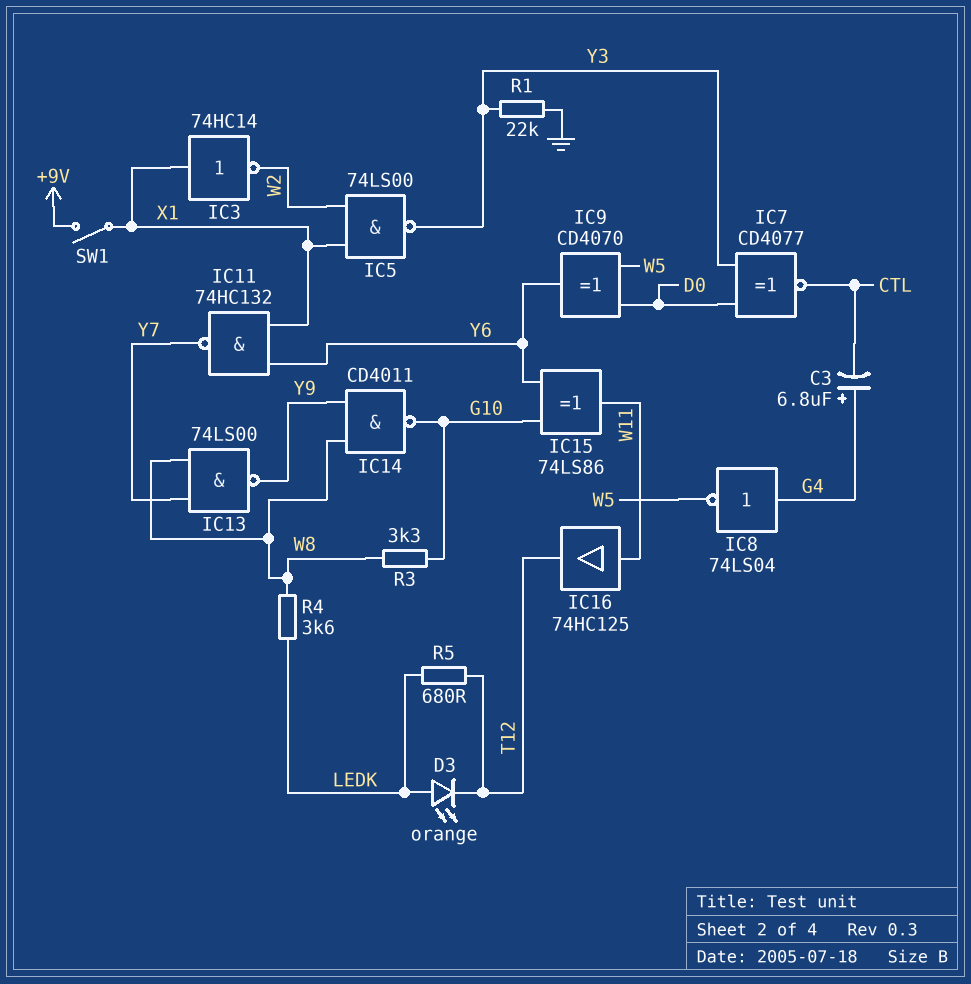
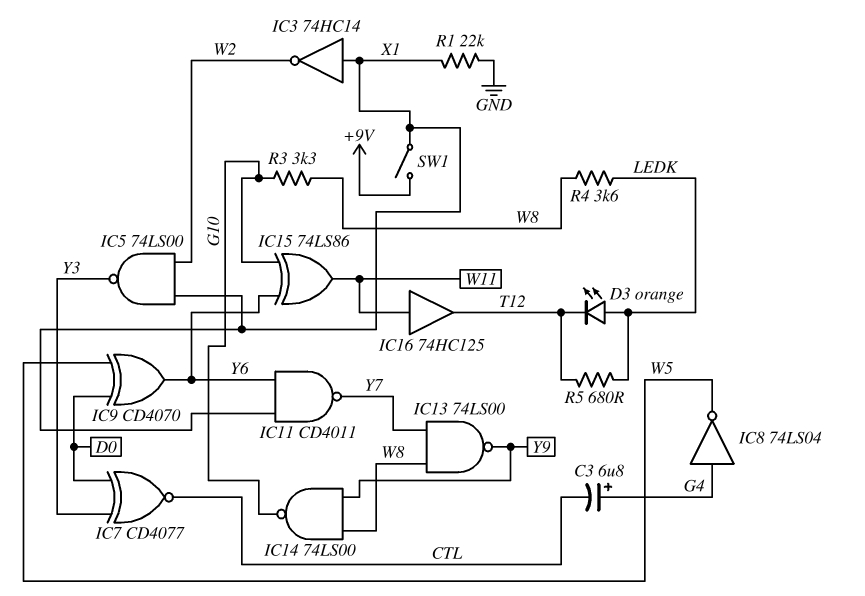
IC11: NAND 74HC132 (in X1, in Y6, out Y7) -> NAND CD4011 (in X1, in Y6, out Y7)
IC14: NAND CD4011 (in W8, in Y9, out G10) -> NAND 74LS00 (in W8, in Y9, out G10)
R1: 22k (GND, Y3) -> 22k (GND, X1)

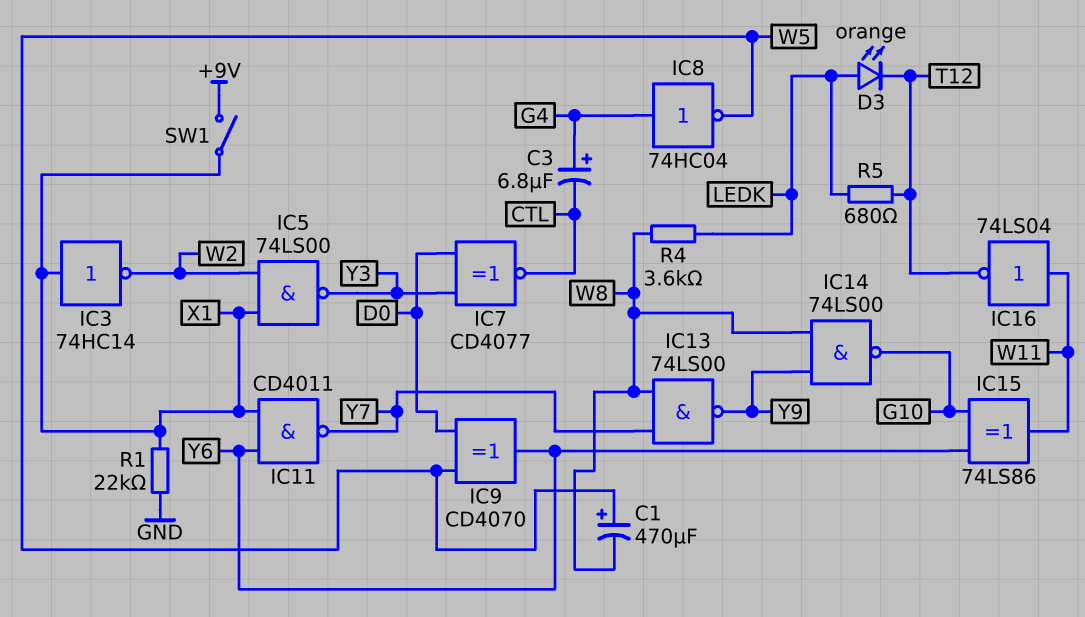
C1: none -> 470uF (plus W5, minus W8)
IC8: NOT 74LS04 (in G4, out W5) -> NOT 74HC04 (in G4, out W5)
IC16: buffer 74HC125 (in W11, out T12) -> NOT 74LS04 (in W11, out T12)
R3: 3.3k (G10, W8) -> none

